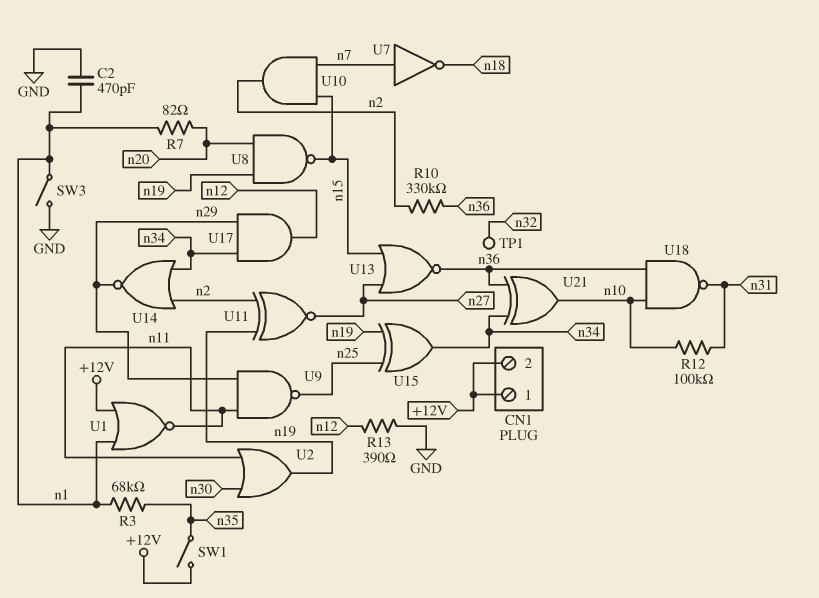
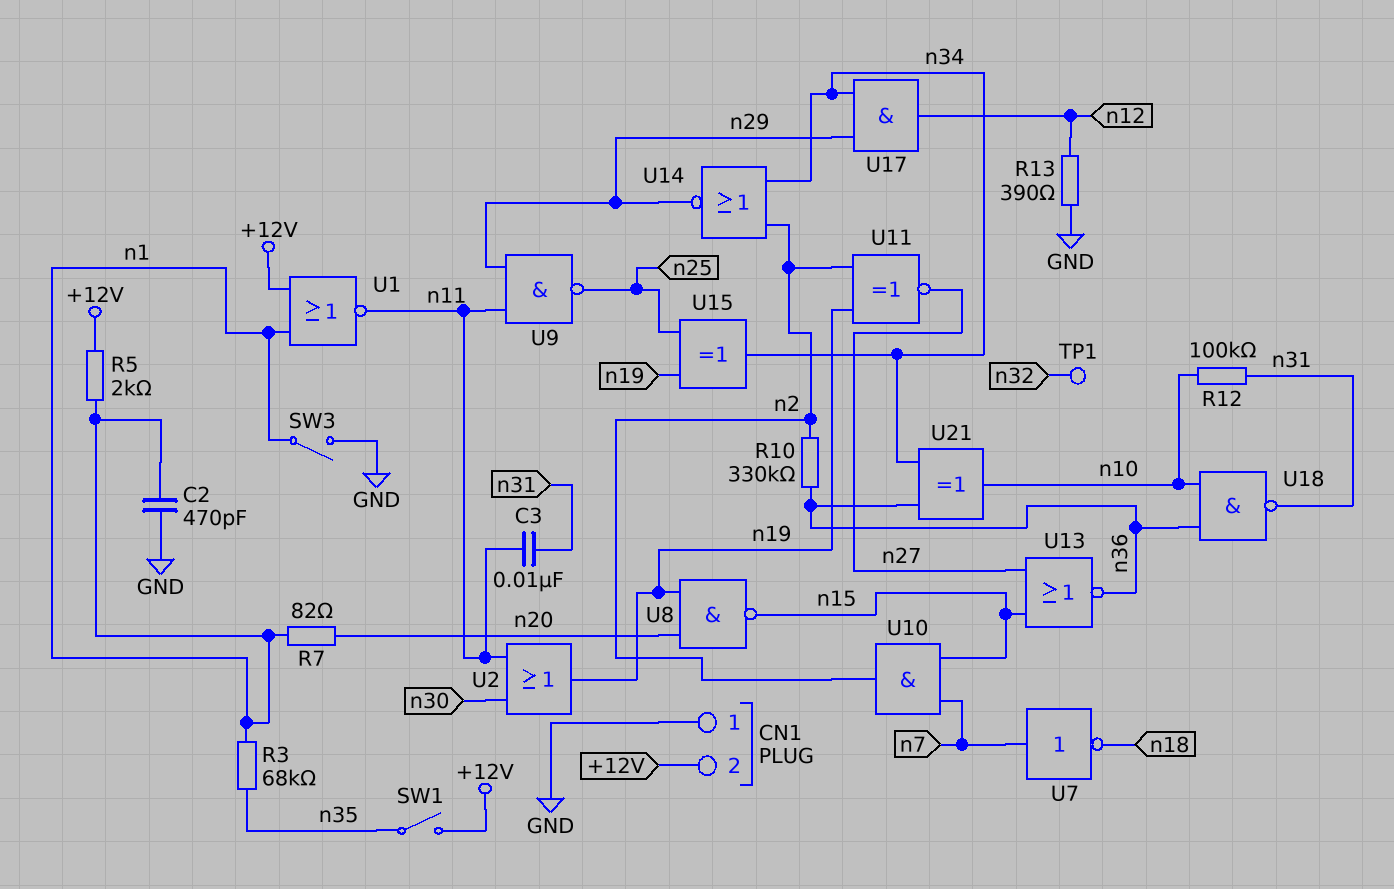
C3: none -> 10nF (n11, n31)
CN1 pin 1: +12V -> GND
R5: none -> 2k (+12V, n1)

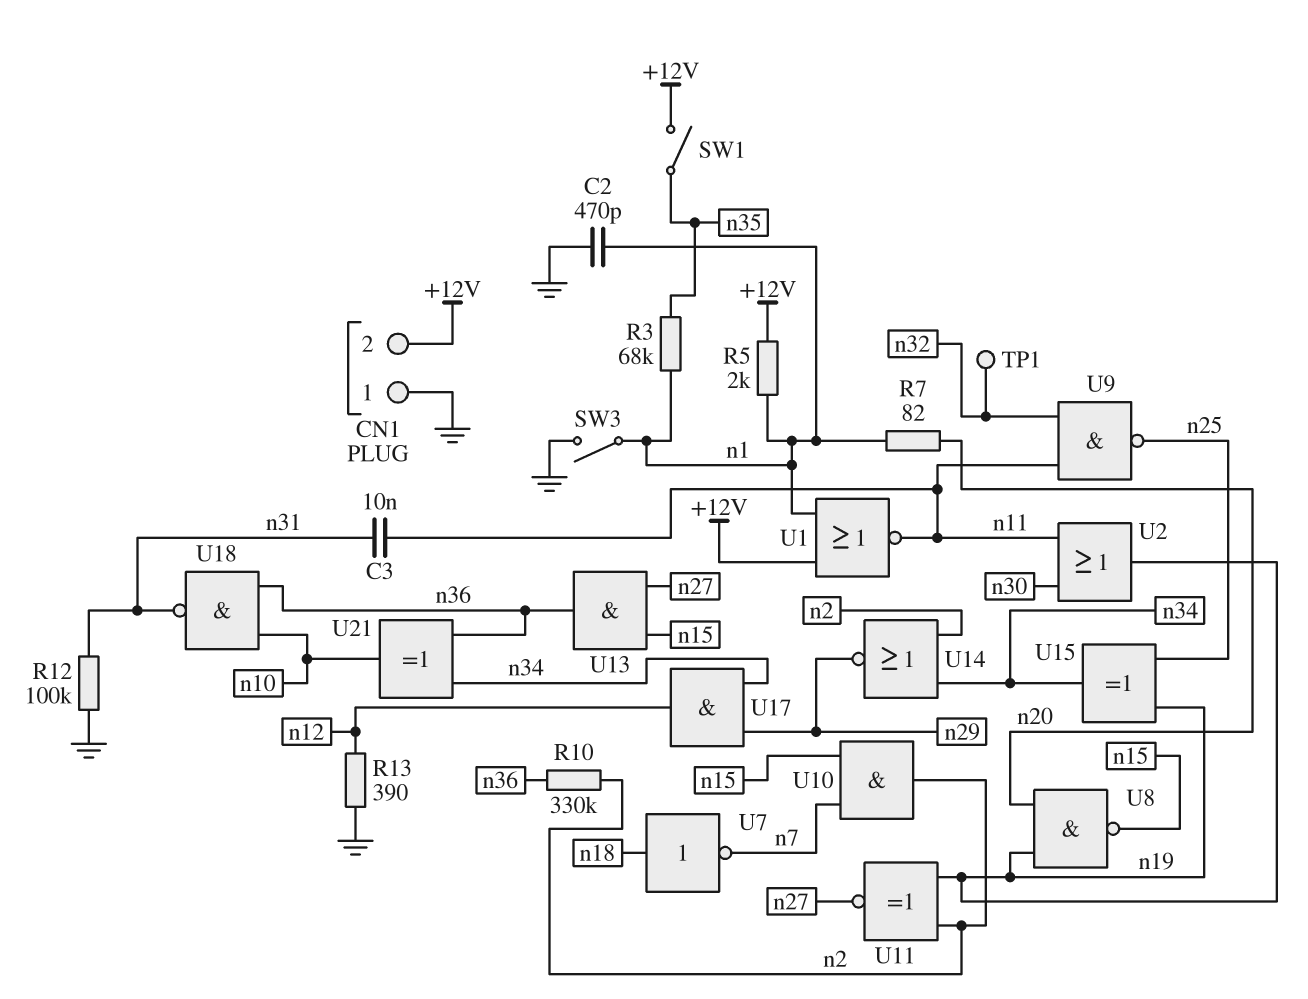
R12: 100k (n10, n31) -> 100k (GND, n31)
U7: NOT (in n7, out n18) -> NOT (in n18, out n7)
U9: NAND (in n11, in n29, out n25) -> NAND (in n11, in n32, out n25)
U13: NOR (in n15, in n27, out n36) -> AND (in n15, in n27, out n36)

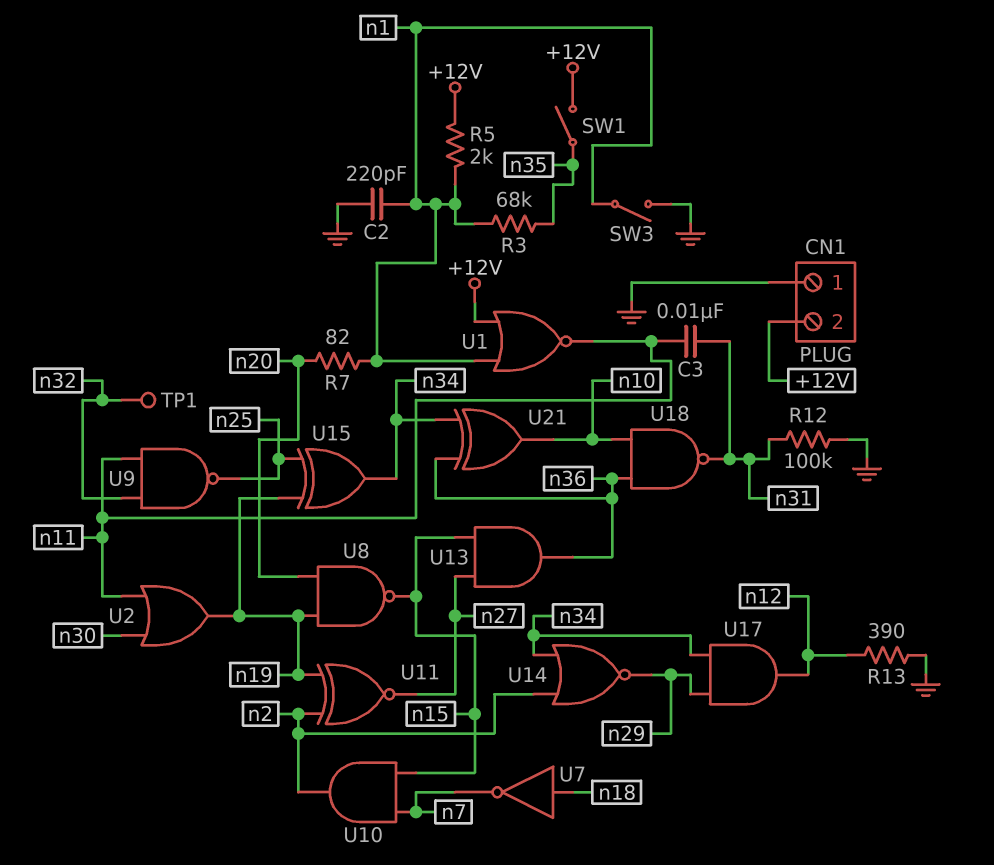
C2: 470pF (GND, n1) -> 220pF (GND, n1)
R10: 330k (n2, n36) -> none

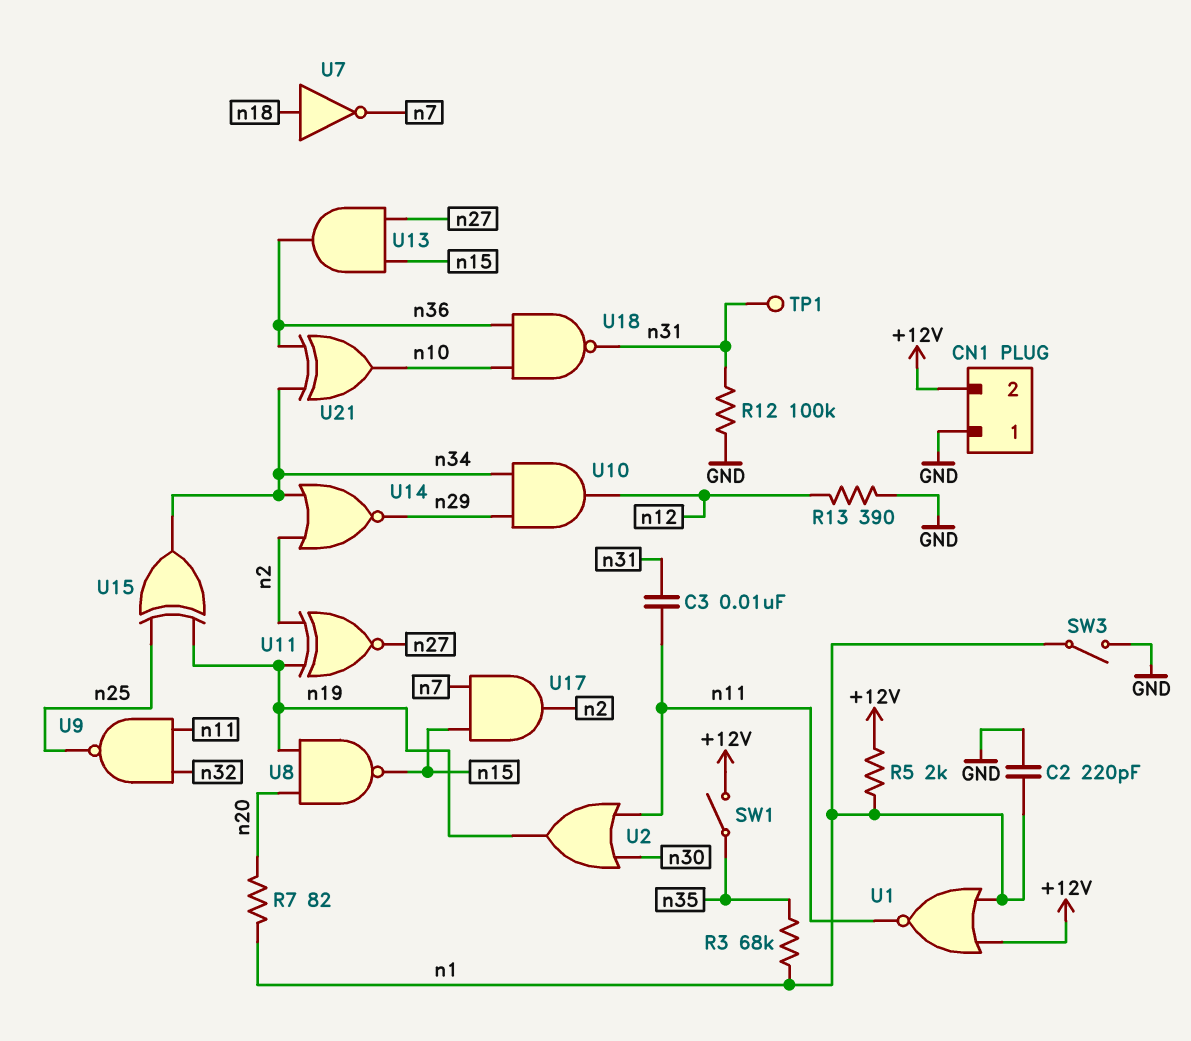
TP1: test point (n32) -> test point (n31)
U10: AND (in n7, in n15, out n2) -> AND (in n29, in n34, out n12)
U17: AND (in n29, in n34, out n12) -> AND (in n7, in n15, out n2)

